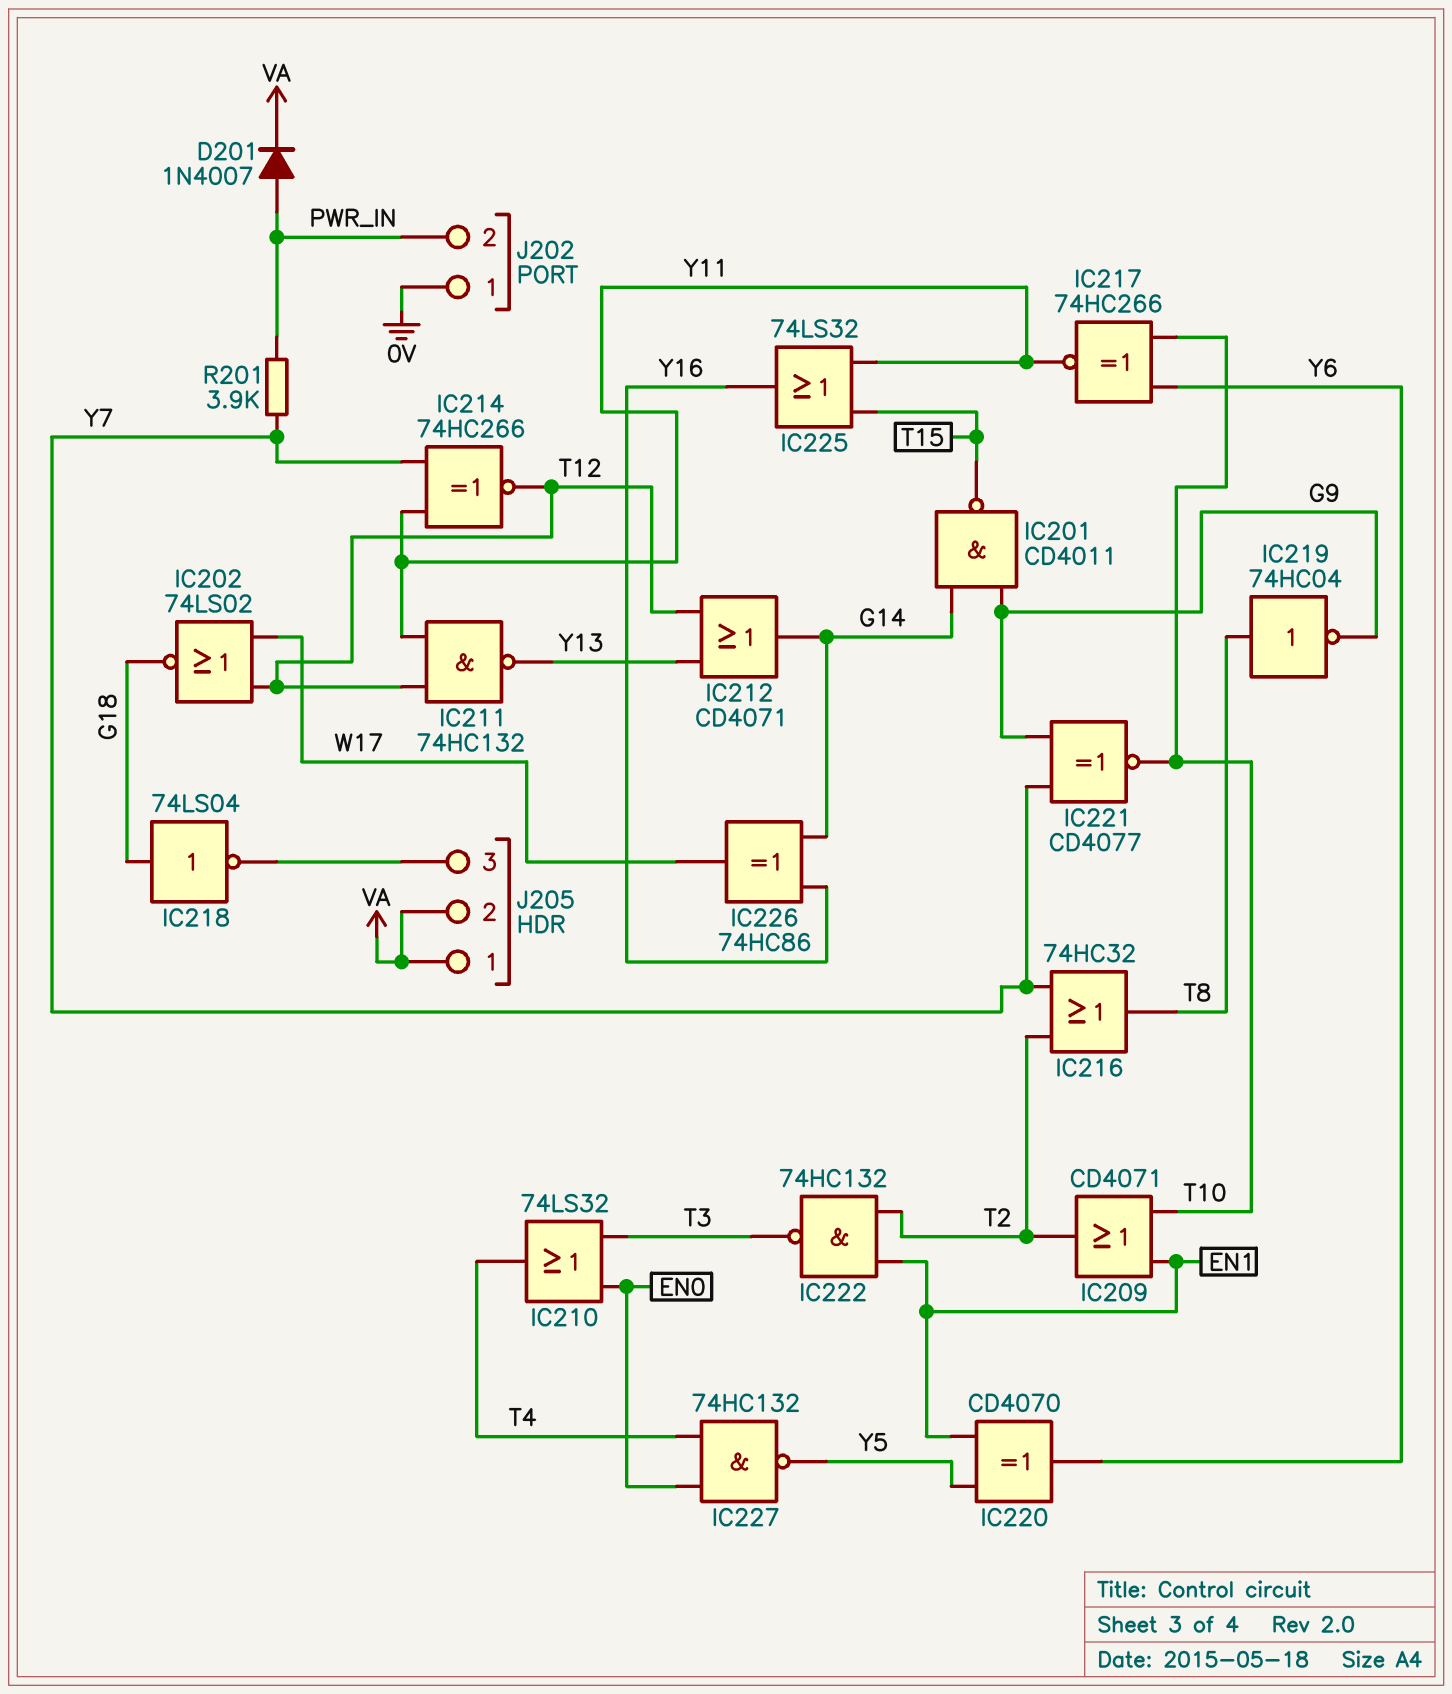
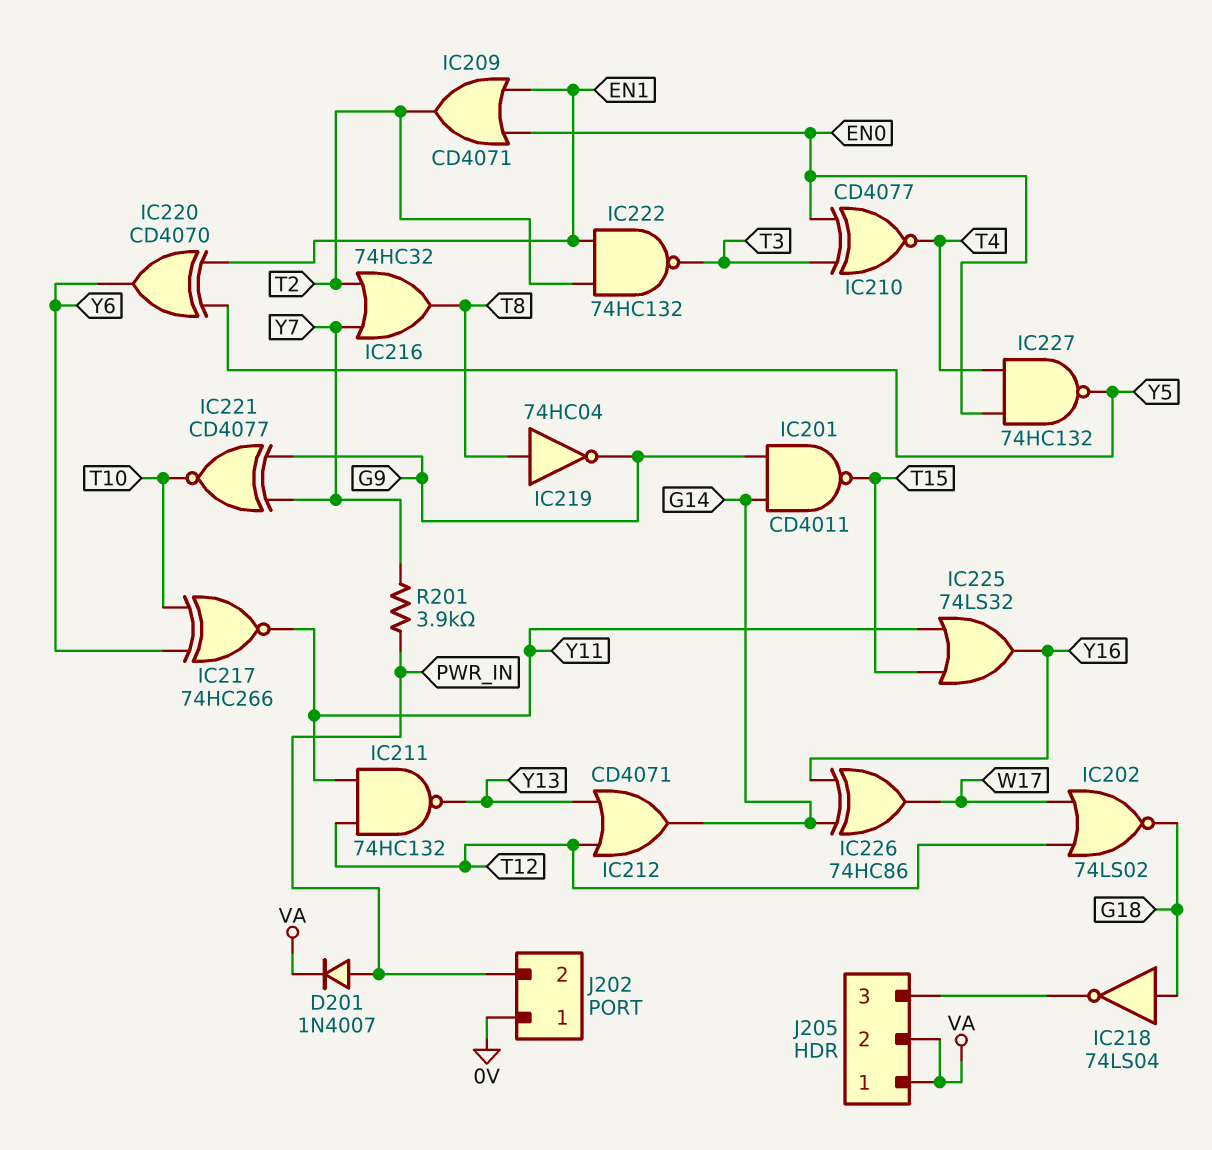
IC209: OR CD4071 (in EN1, in T10, out T2) -> OR CD4071 (in EN0, in EN1, out T2)
IC210: OR 74LS32 (in EN0, in T3, out T4) -> XNOR CD4077 (in EN0, in T3, out T4)
IC214: XNOR 74HC266 (in Y7, in Y11, out T12) -> none

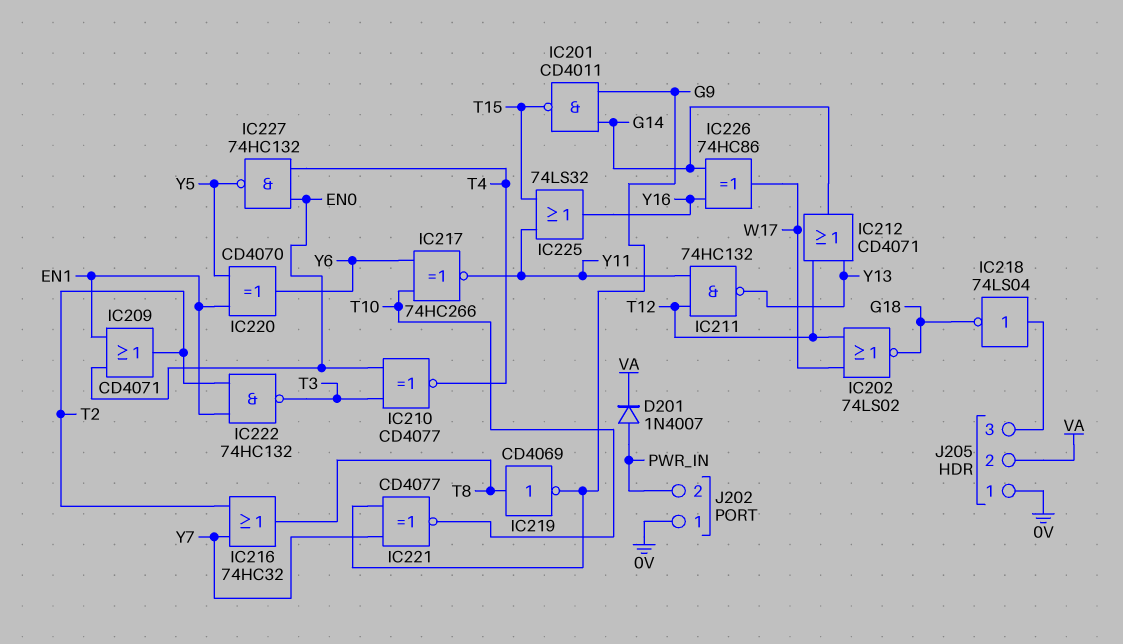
IC218: NOT 74LS04 (in G18, out J205/3) -> NOT 74LS04 (in J205/3, out G18)
IC219: NOT 74HC04 (in T8, out G9) -> NOT CD4069 (in T8, out G9)
J205 pin 1: VA -> 0V
R201: 3.9k (PWR_IN, Y7) -> none

